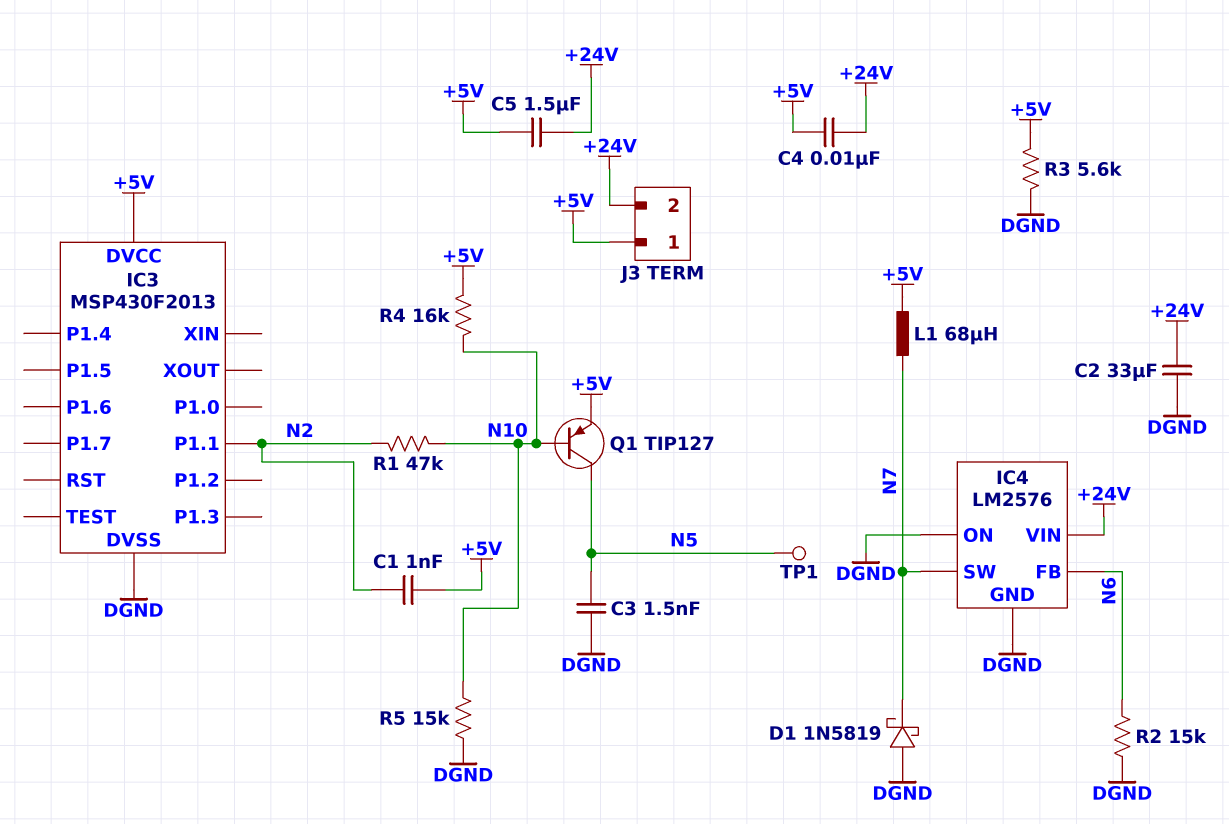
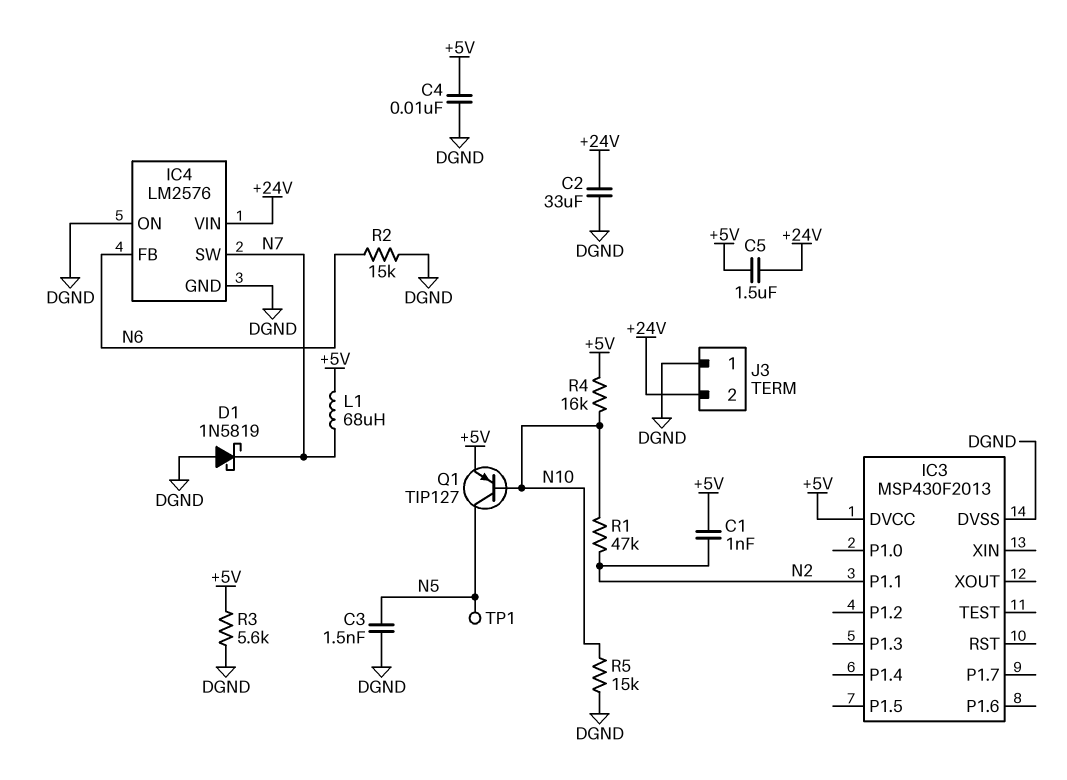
C4: 10nF (+5V, +24V) -> 10nF (+5V, DGND)
J3 pin 1: +5V -> DGND

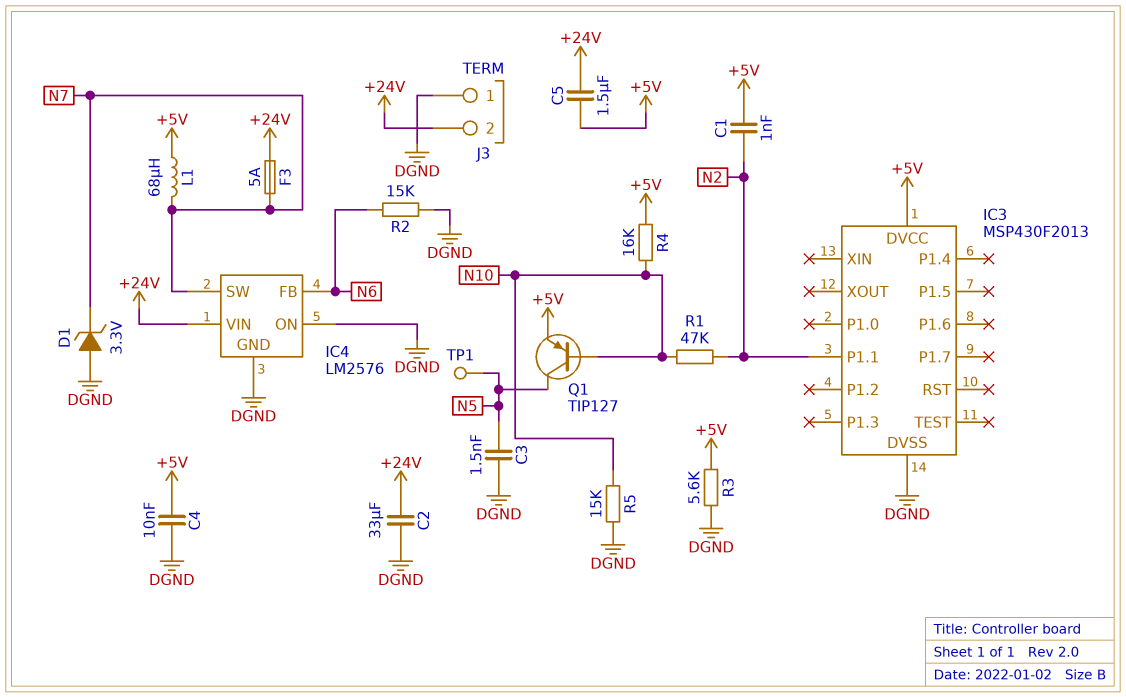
D1: schottky 1N5819 (A DGND, K N7) -> zener 3.3V (A DGND, K N7)
F3: none -> 5A (+24V, N7)

